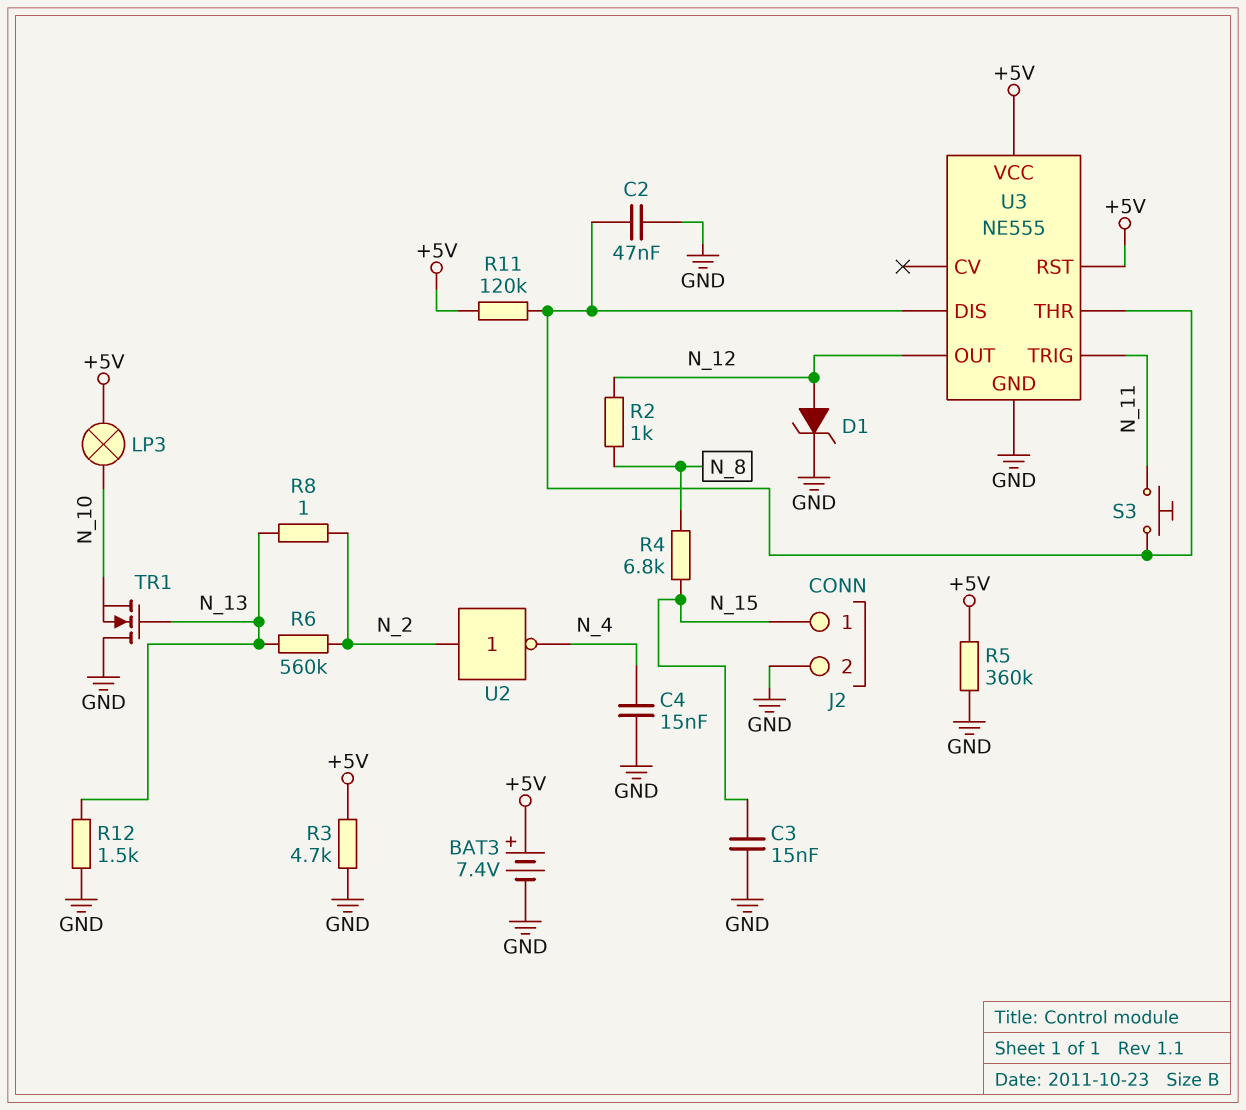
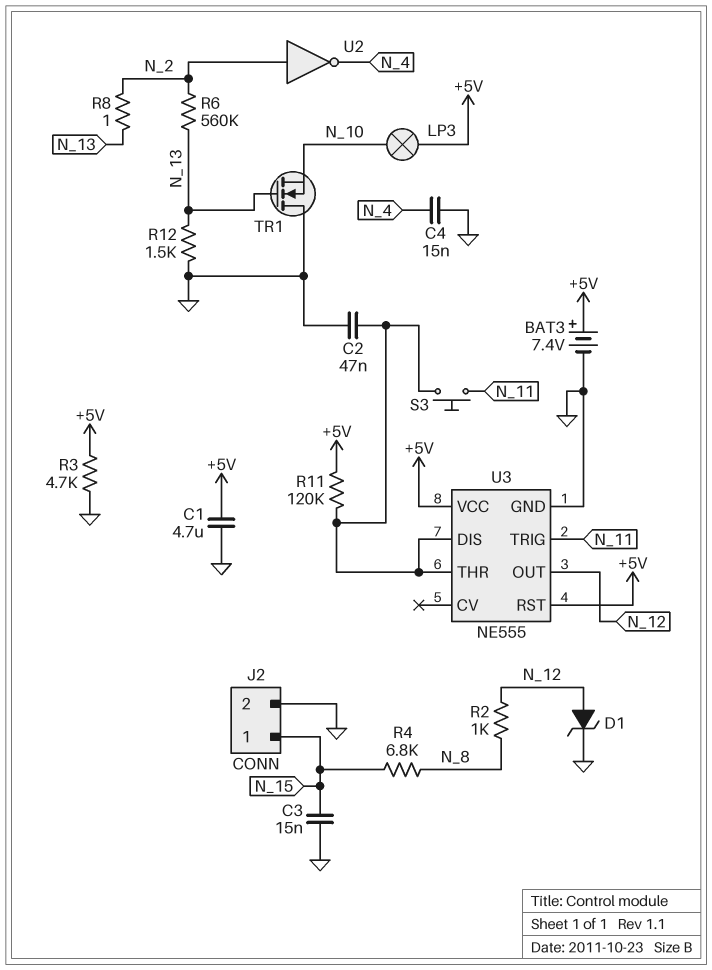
C1: none -> 4.7uF (+5V, GND)
R5: 360k (+5V, GND) -> none

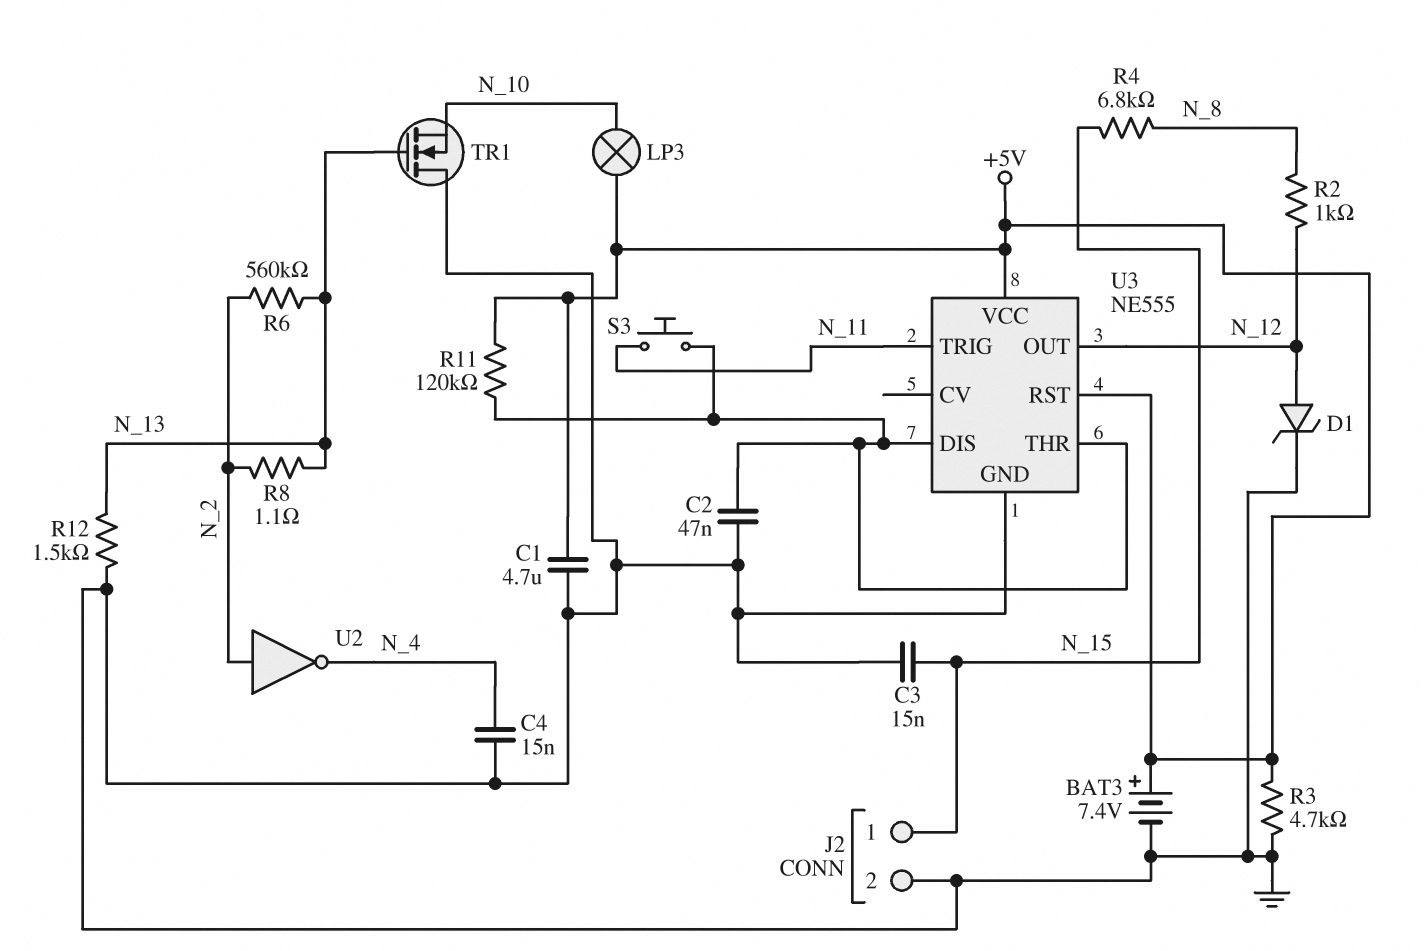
R8: 1 (N_2, N_13) -> 1.1 (N_2, N_13)

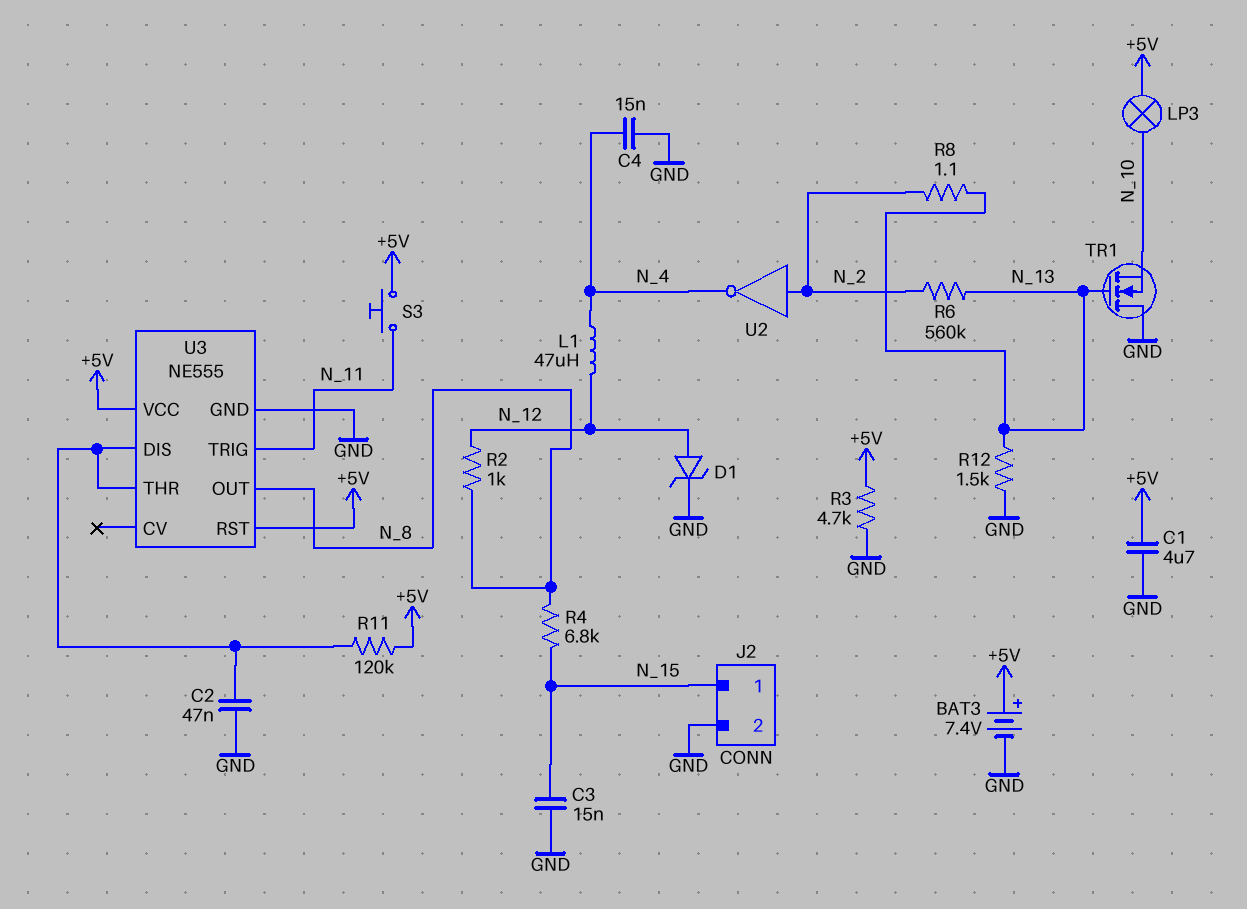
L1: none -> 47uH (N_4, N_12)
S3: button (N_11, U3/DIS) -> button (+5V, N_11)
U3 pin OUT: N_12 -> N_8

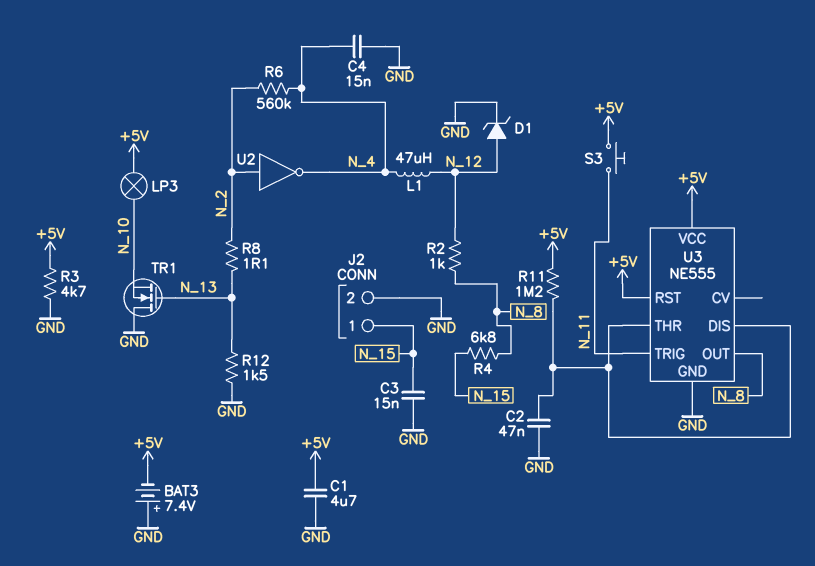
BAT3: 7.4V (plus +5V, minus GND) -> 7.4V (plus GND, minus +5V)
R6: 560k (N_2, N_13) -> 560k (N_2, N_4)
R11: 120k (+5V, U3/DIS) -> 1.2M (+5V, U3/DIS)

